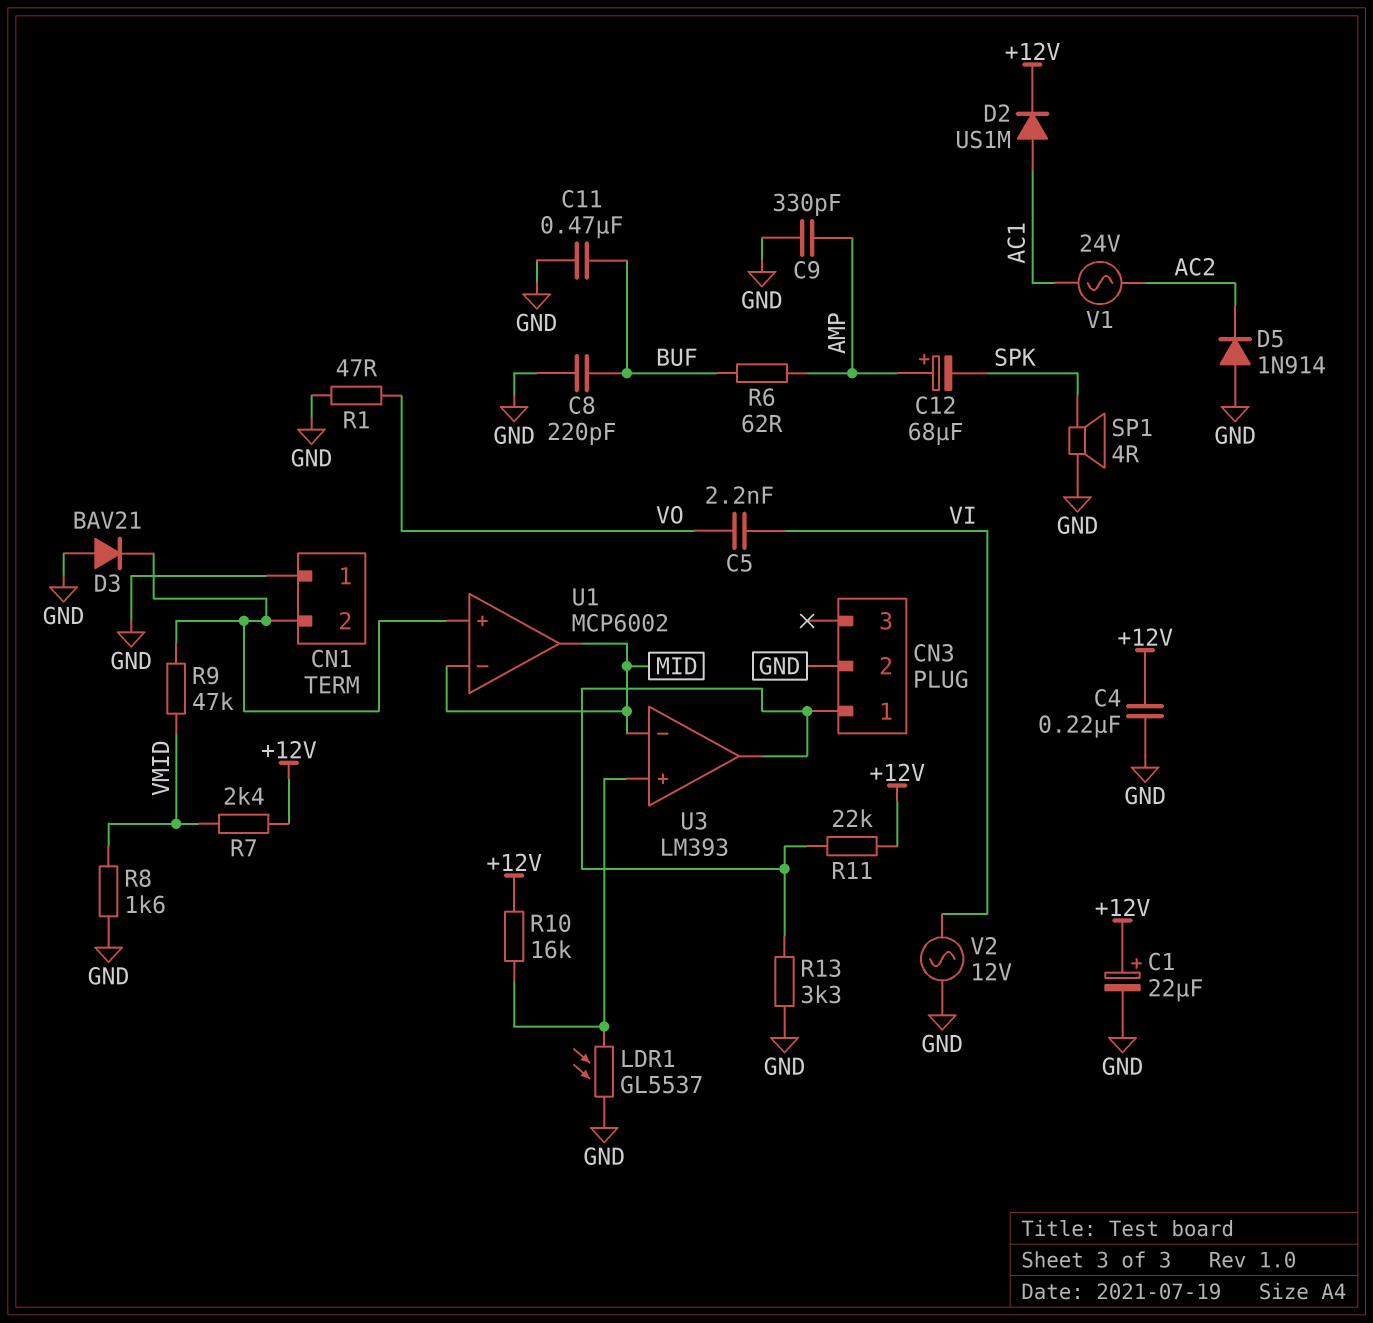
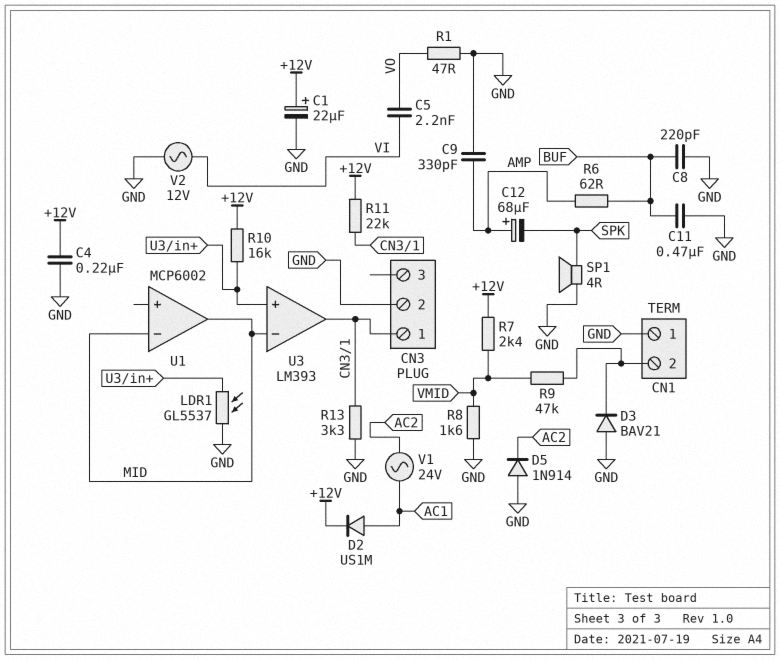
U1 pin in+: CN1/2 -> none

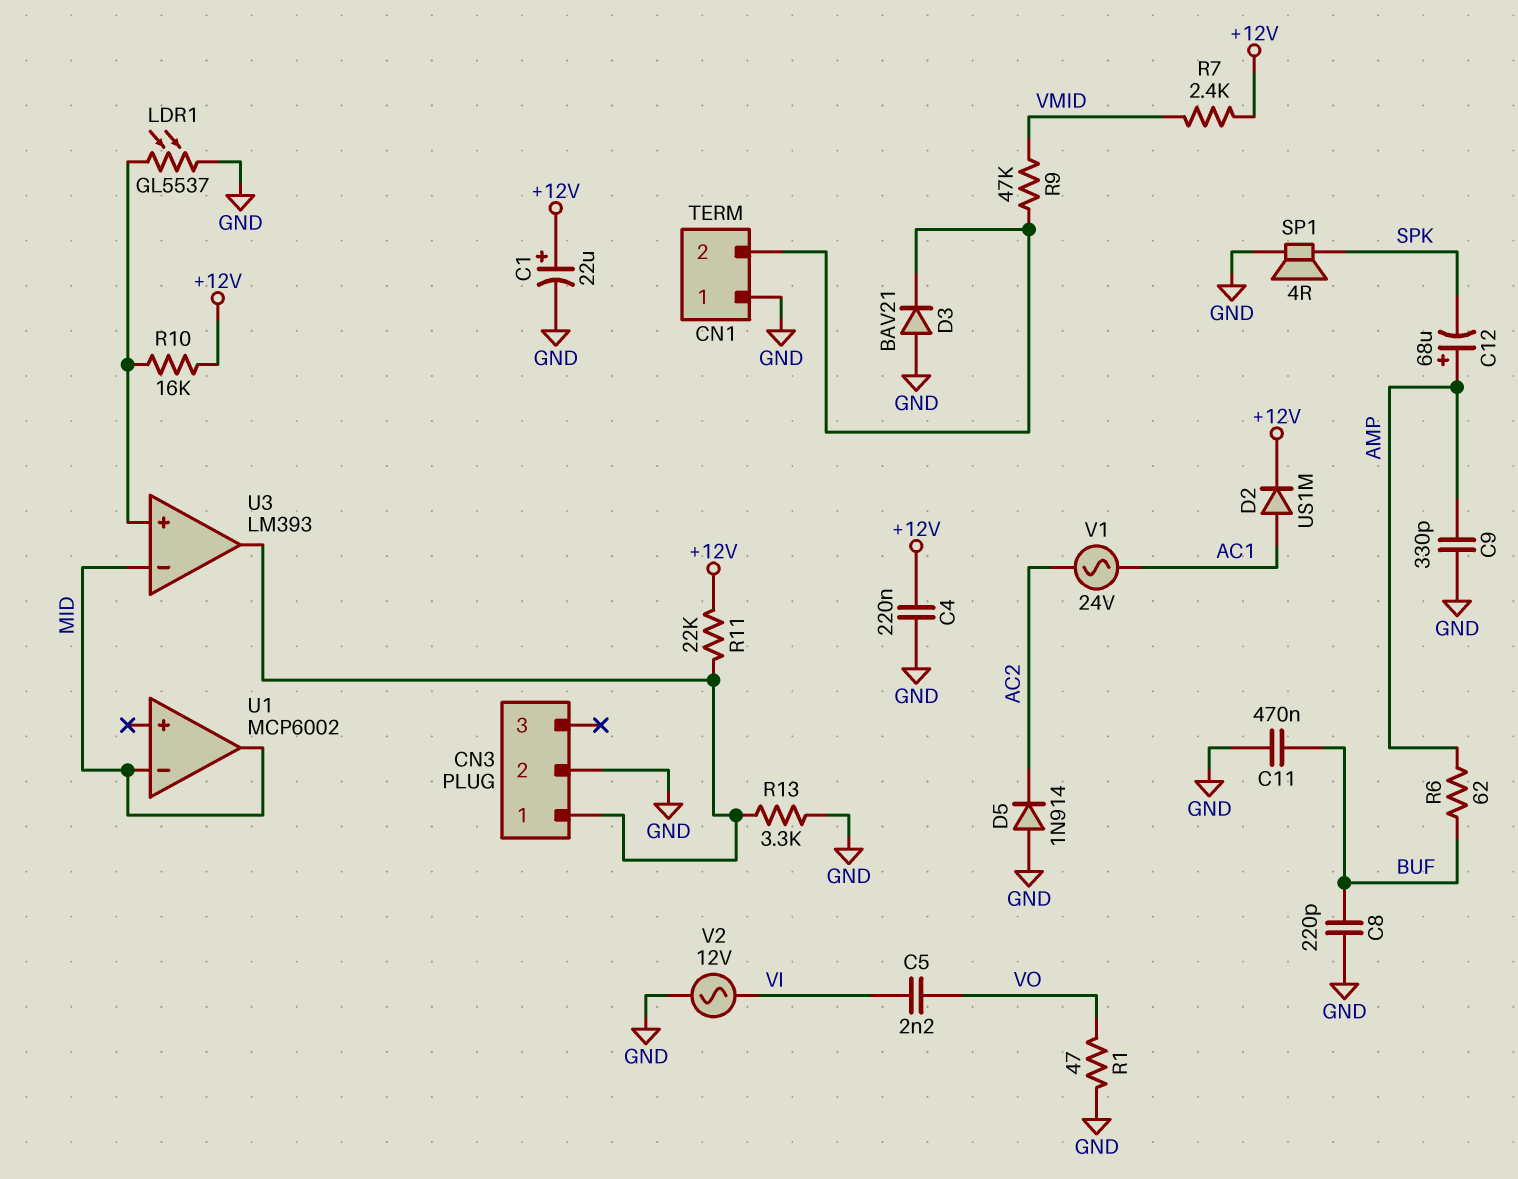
R8: 1.6k (GND, VMID) -> none

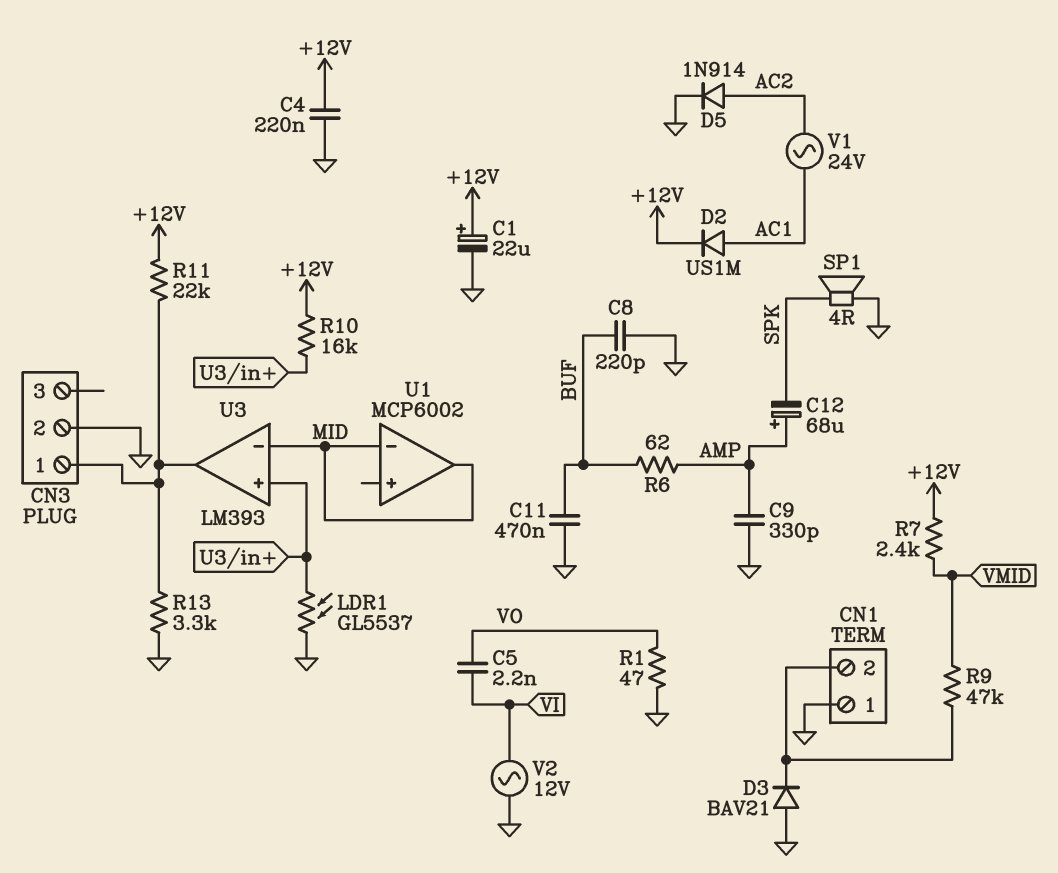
D5: diode 1N914 (A GND, K AC2) -> diode 1N914 (A AC2, K GND)

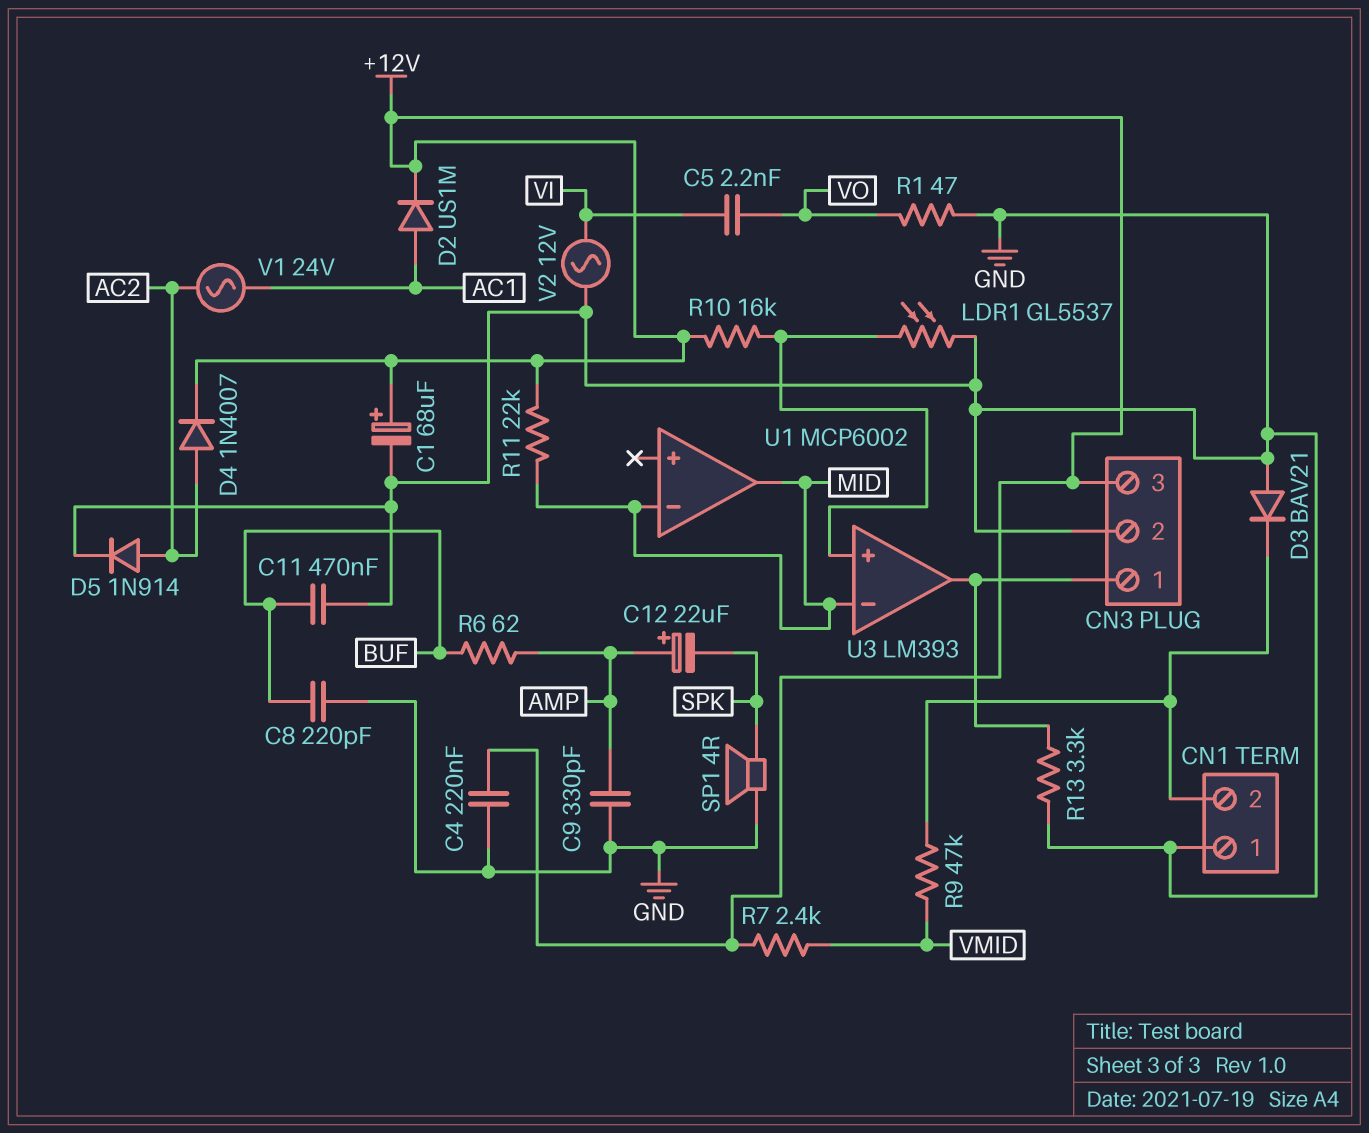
C1: 22uF (plus +12V, minus GND) -> 68uF (plus +12V, minus GND)
C12: 68uF (plus AMP, minus SPK) -> 22uF (plus AMP, minus SPK)
CN3 pin 3: none -> +12V
D4: none -> diode 1N4007 (A AC2, K +12V)
R11: 22k (+12V, CN3/1) -> 22k (+12V, MID)

